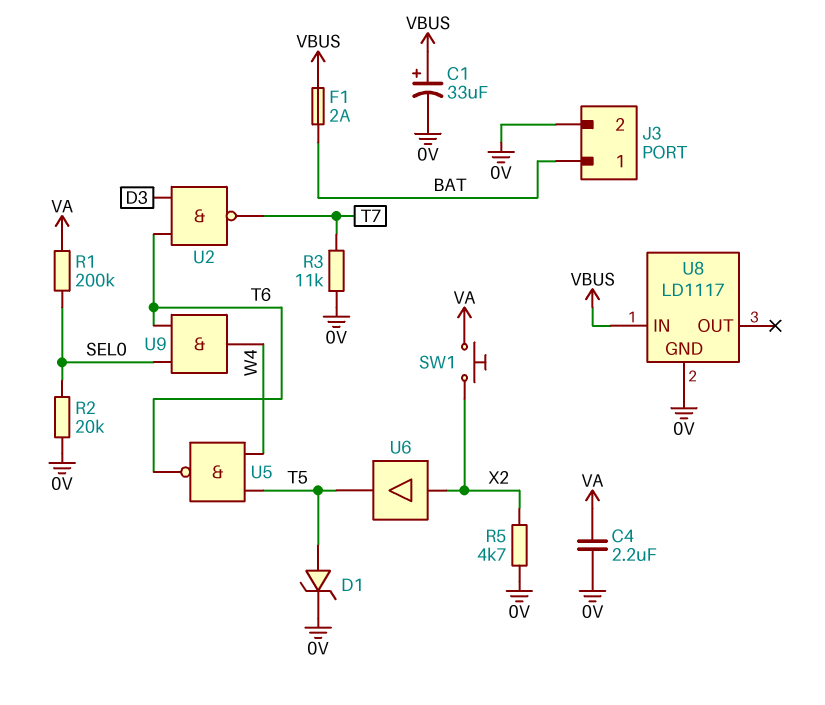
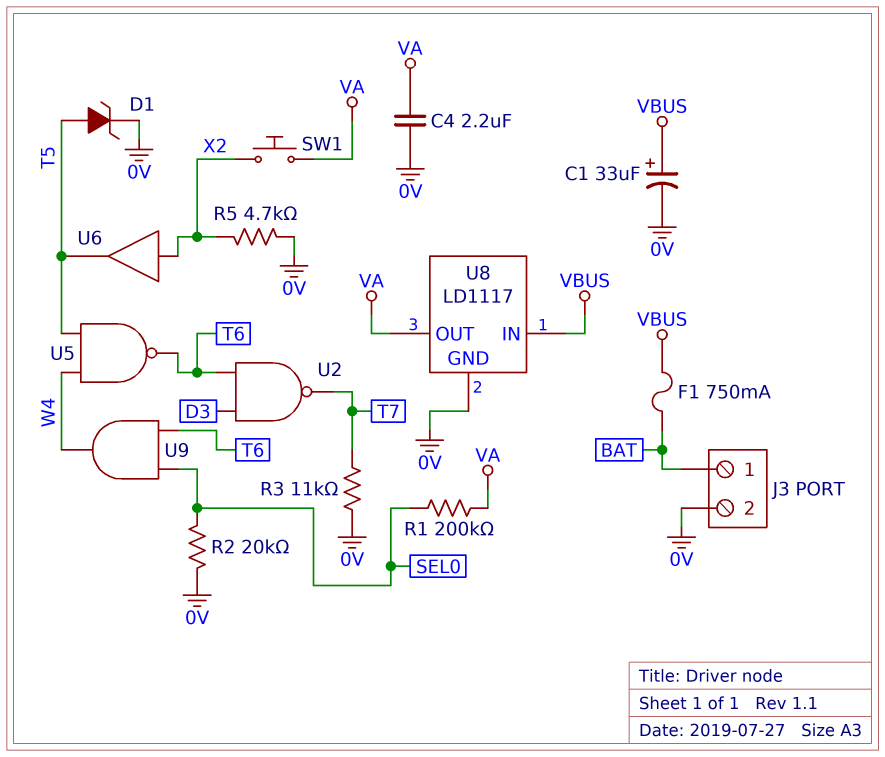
F1: 2A (BAT, VBUS) -> 750mA (BAT, VBUS)
U8 pin OUT: none -> VA

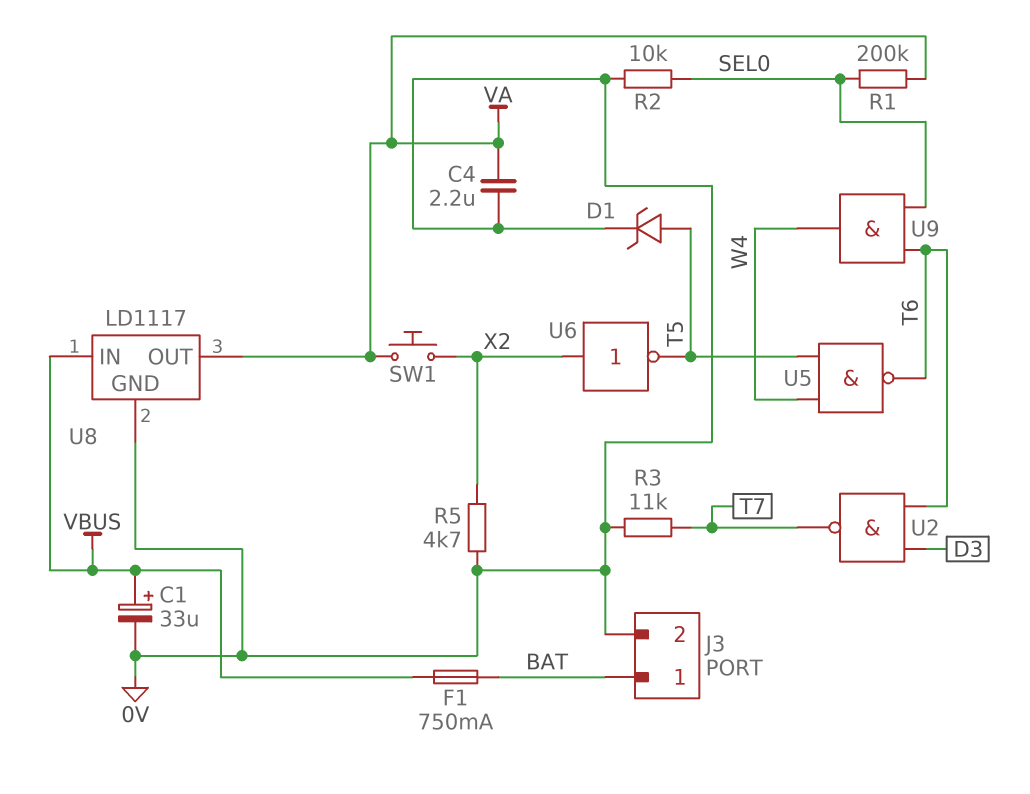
R2: 20k (0V, SEL0) -> 10k (0V, SEL0)
U6: buffer (in X2, out T5) -> NOT (in X2, out T5)

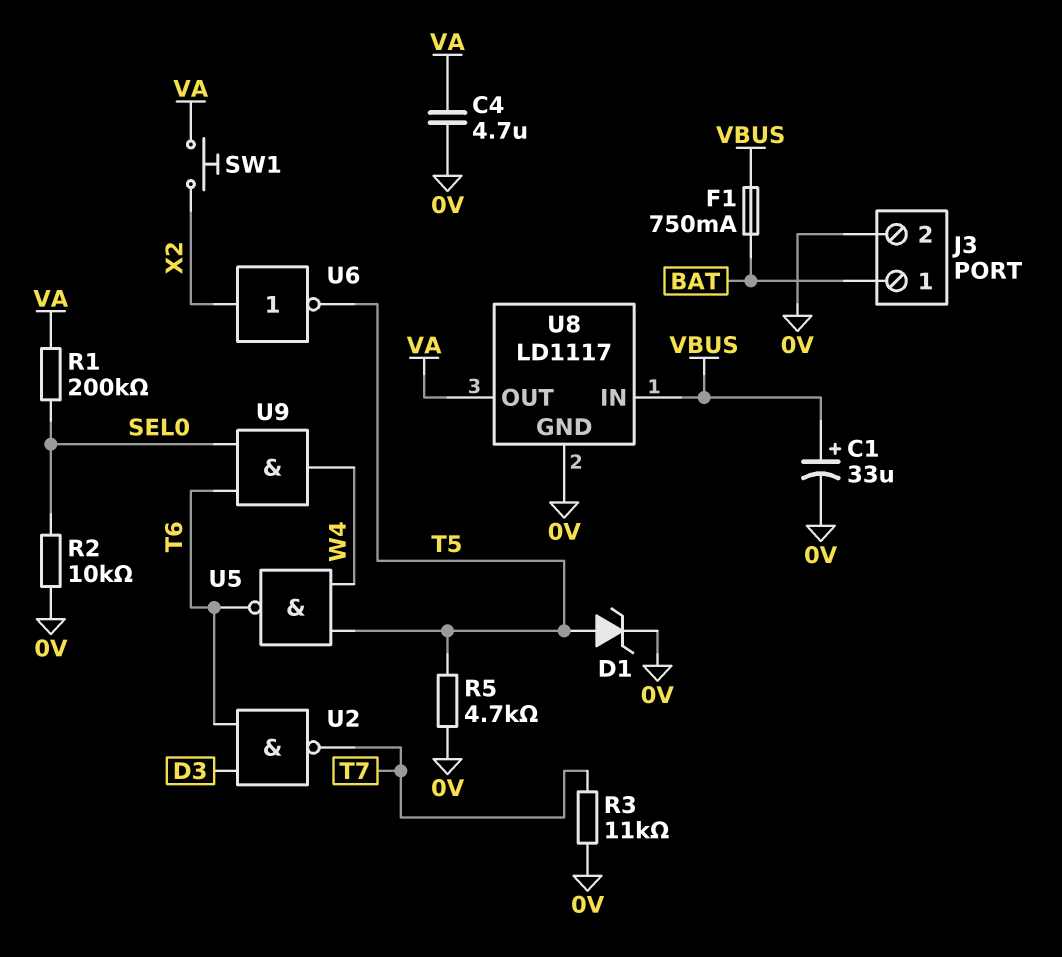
C4: 2.2uF (0V, VA) -> 4.7uF (0V, VA)
R5: 4.7k (0V, X2) -> 4.7k (0V, T5)

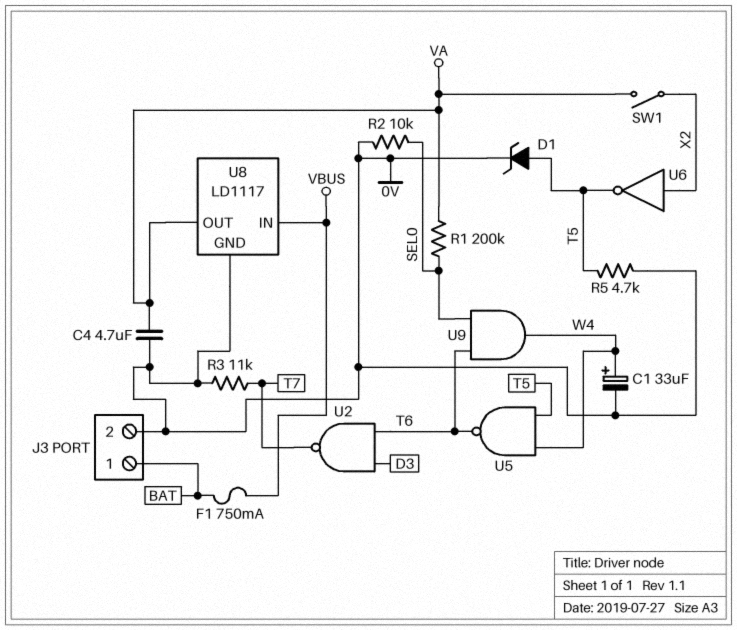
C1: 33uF (plus VBUS, minus 0V) -> 33uF (plus W4, minus 0V)
SW1: button (VA, X2) -> switch (VA, X2)

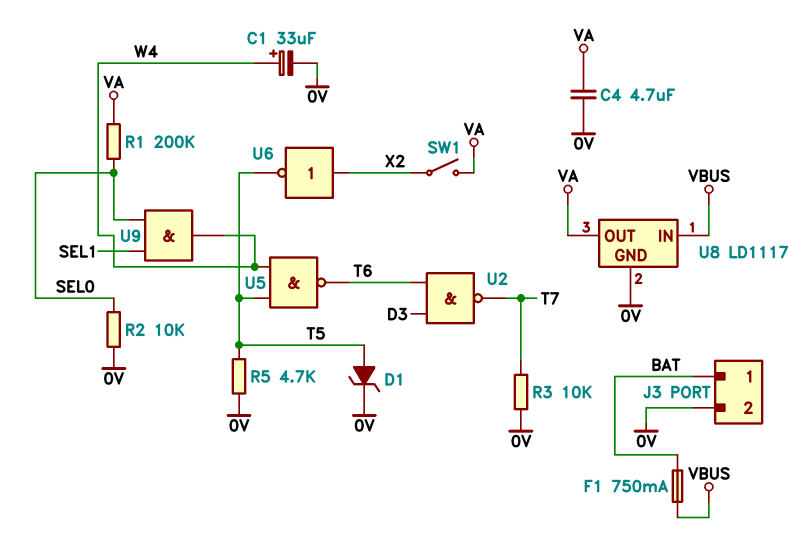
R3: 11k (0V, T7) -> 10k (0V, T7)
U9: AND (in SEL0, in T6, out W4) -> AND (in SEL0, in SEL1, out W4)

